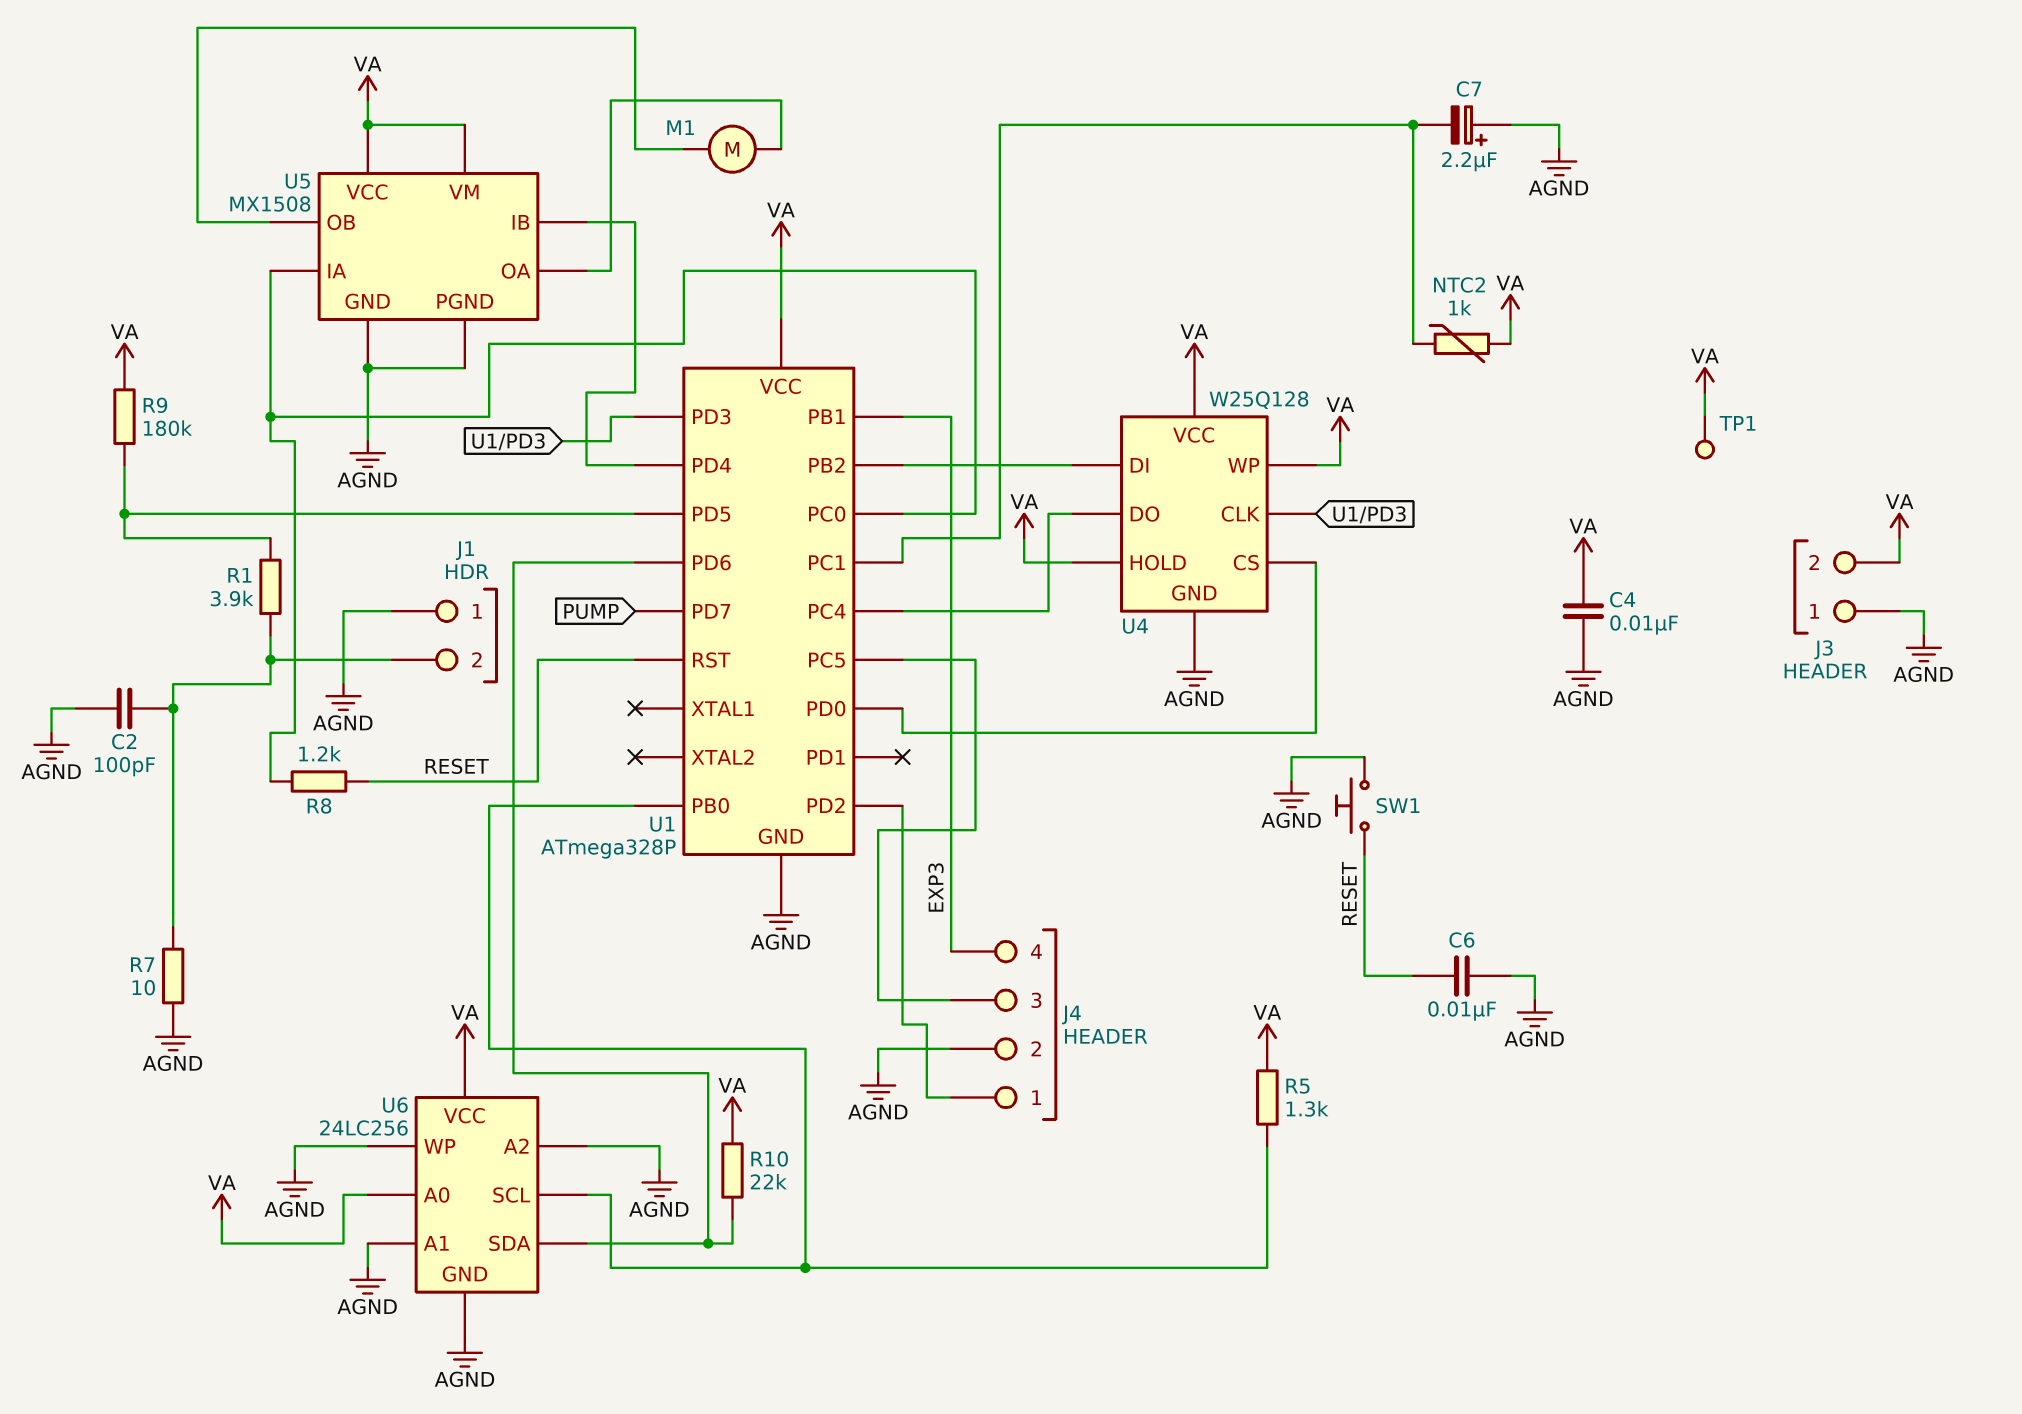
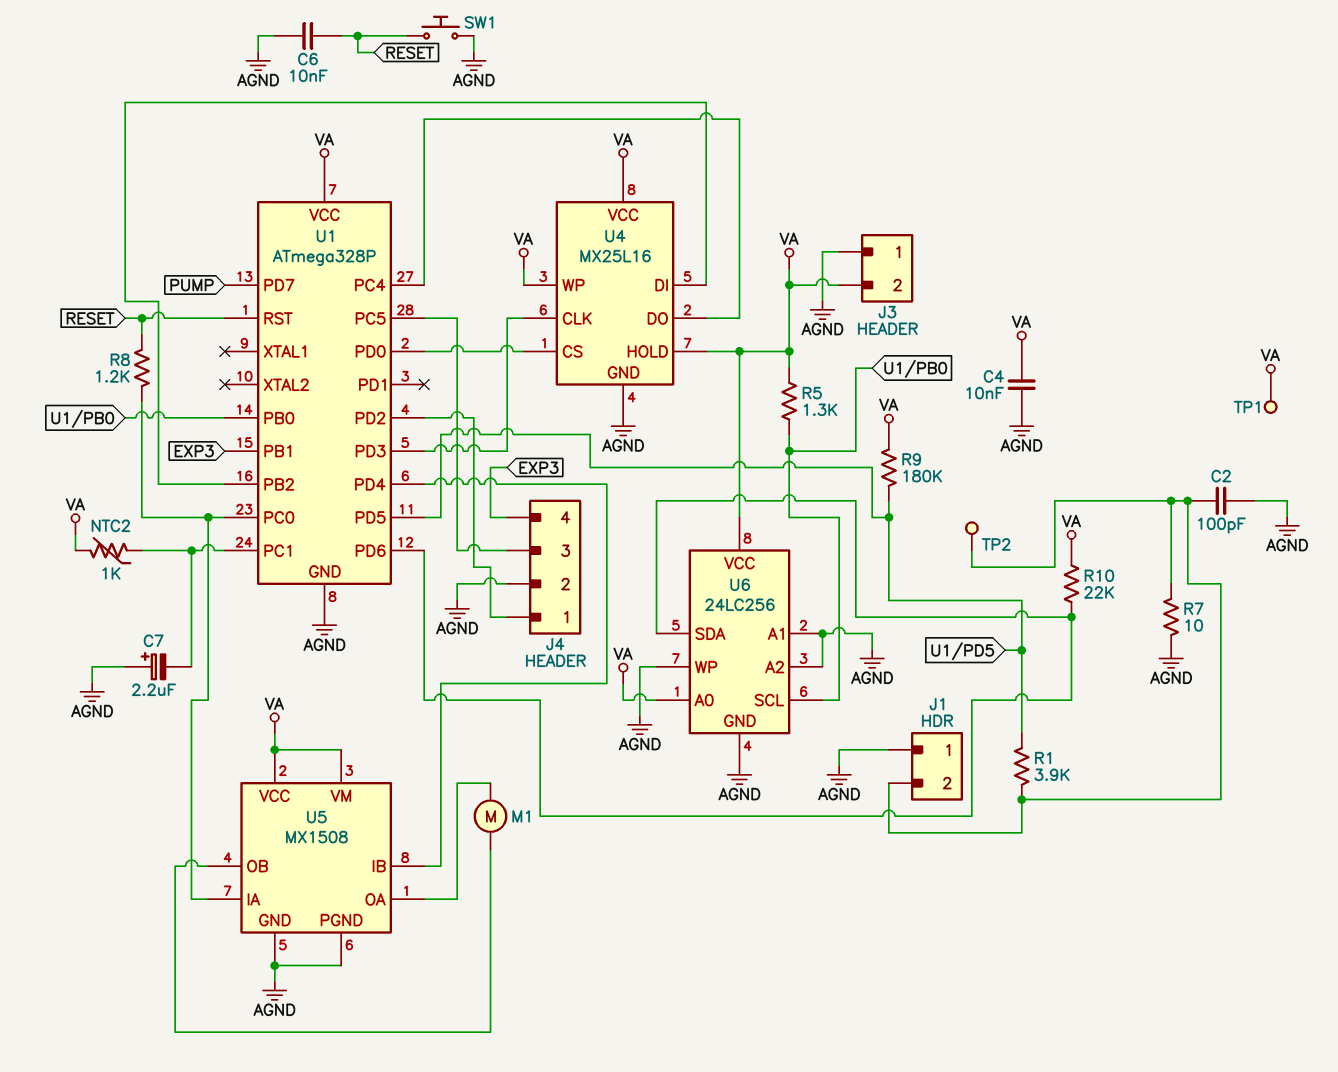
TP2: none -> test point (J1/2)
U4: W25Q128 -> MX25L16

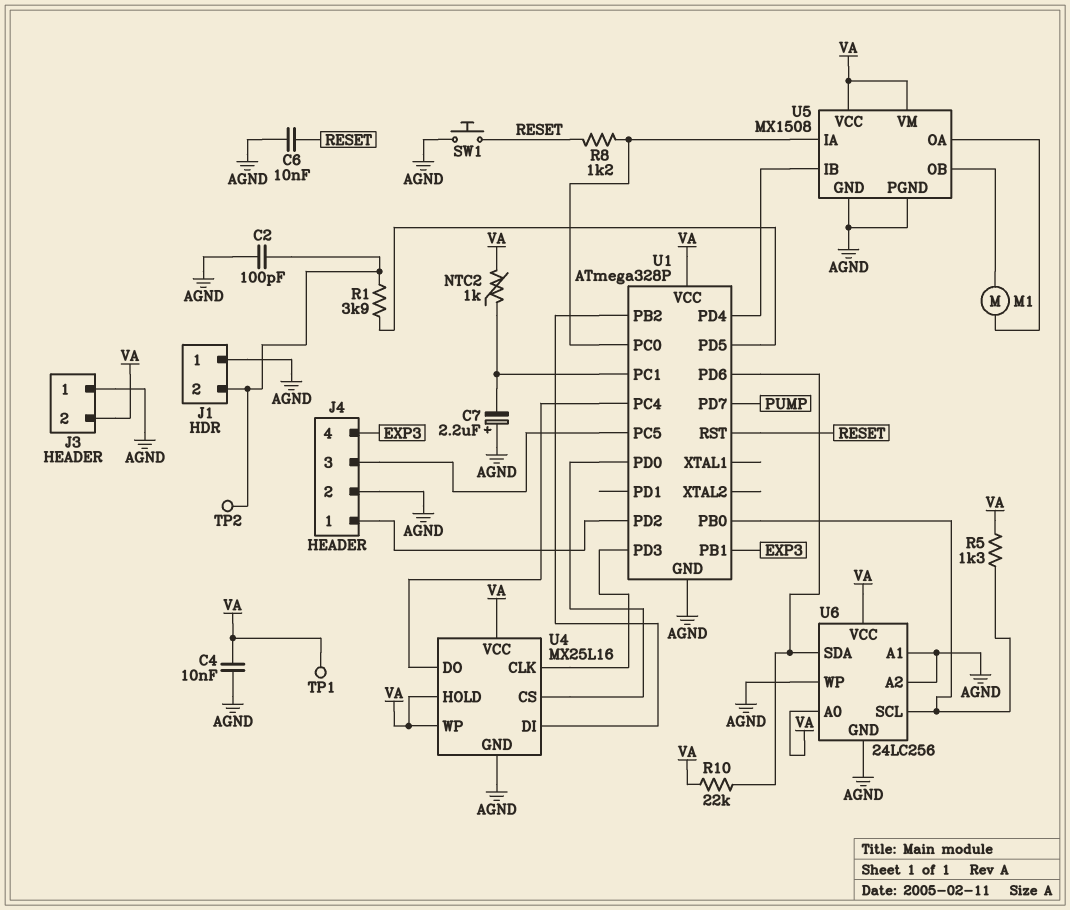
R7: 10 (AGND, J1/2) -> none
R9: 180k (U1/PD5, VA) -> none

